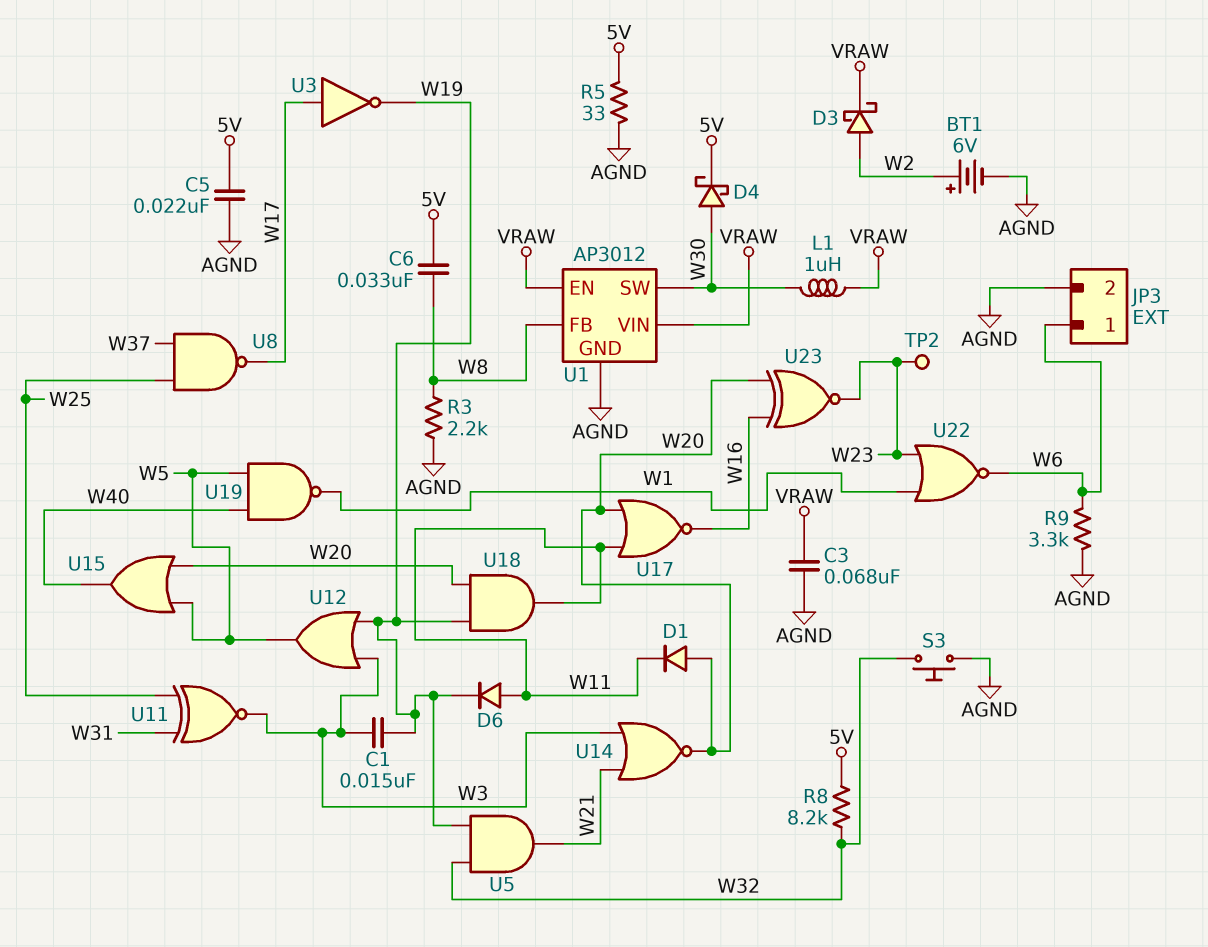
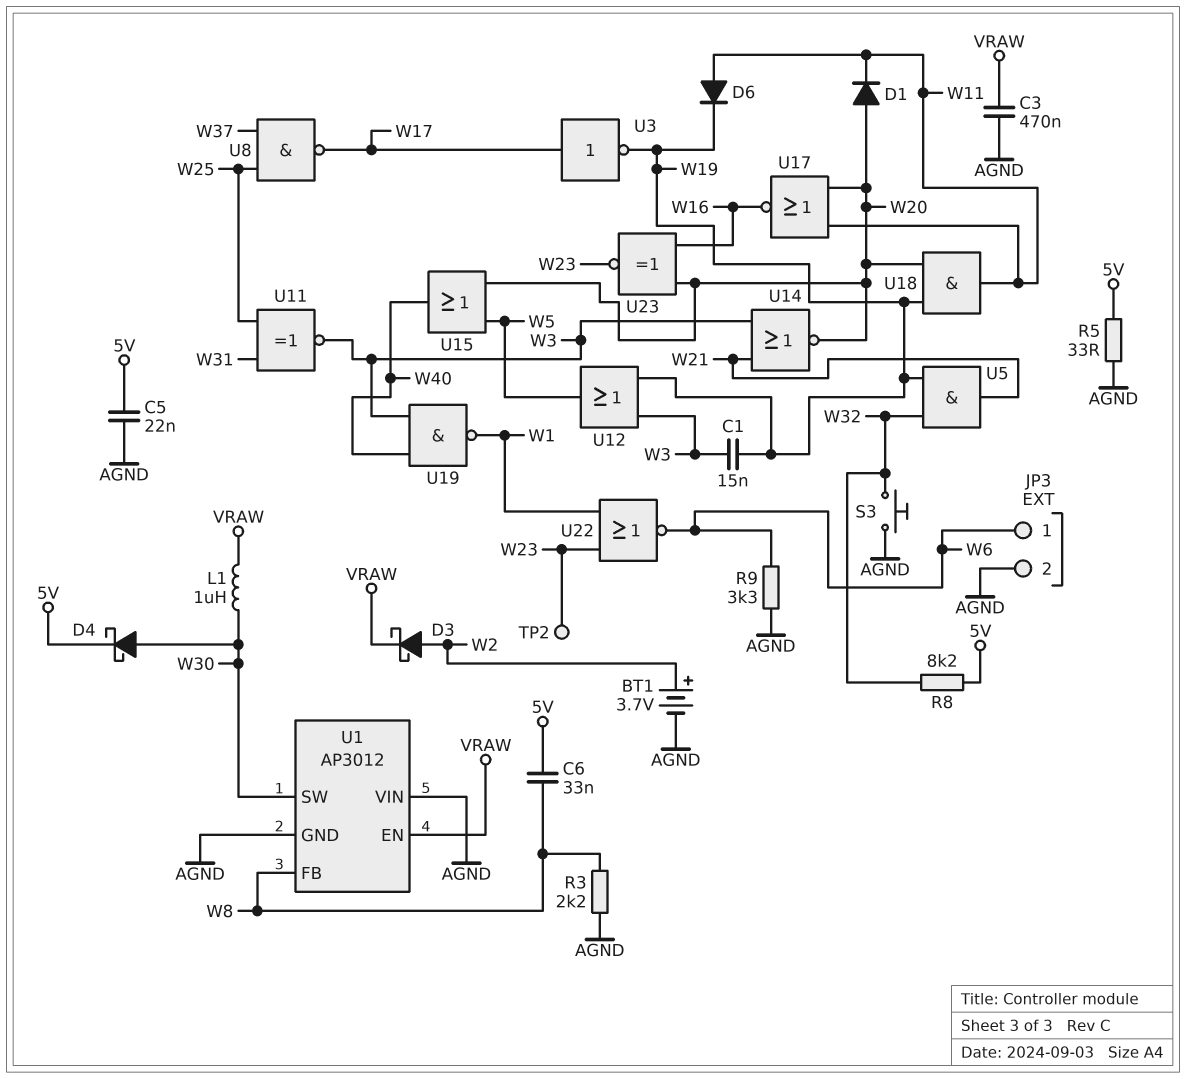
BT1: 6V (plus W2, minus AGND) -> 3.7V (plus W2, minus AGND)
C3: 68nF (AGND, VRAW) -> 470nF (AGND, VRAW)
U1 pin VIN: VRAW -> AGND
U19: NAND (in W5, in W40, out W1) -> NAND (in W3, in W40, out W1)

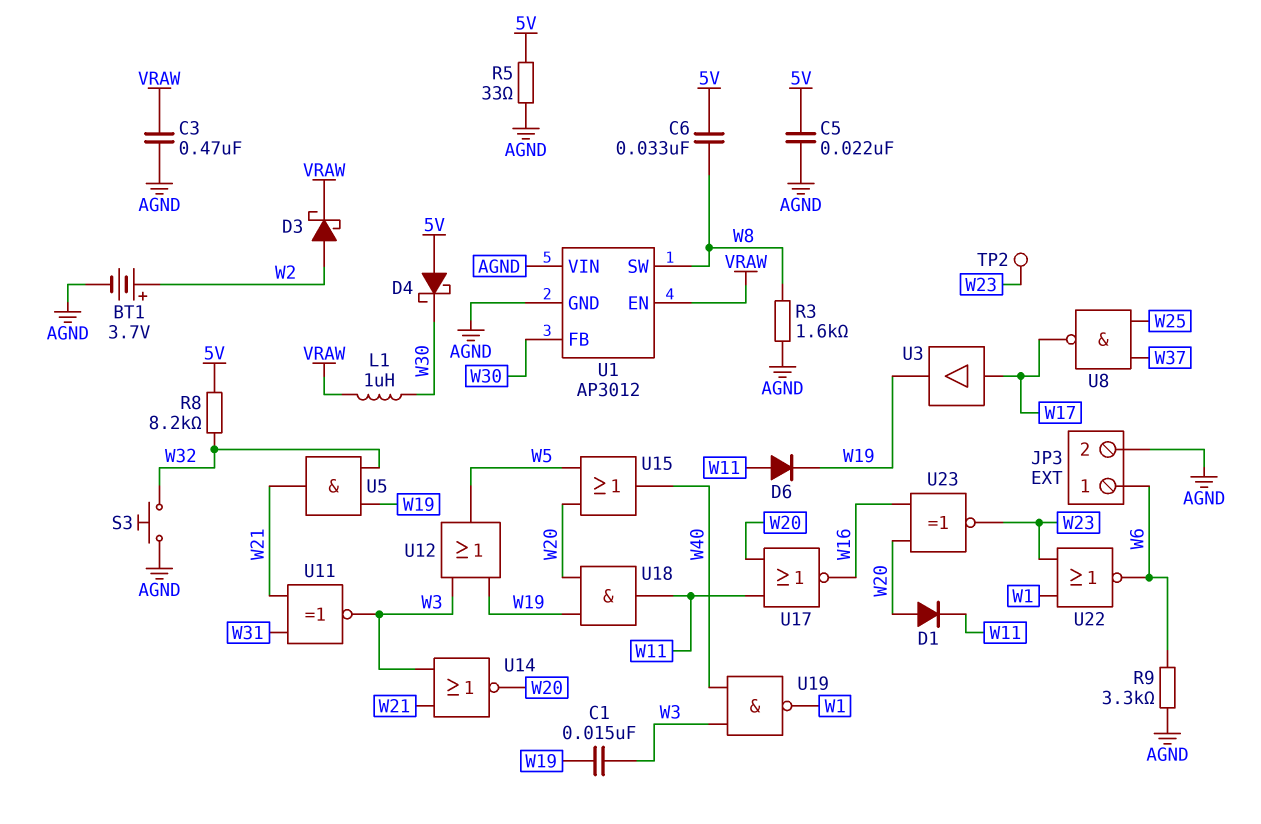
D4: schottky (A W30, K 5V) -> schottky (A 5V, K W30)
R3: 2.2k (AGND, W8) -> 1.6k (AGND, W8)
U1 pin FB: W8 -> W30
U1 pin SW: W30 -> W8
U3: NOT (in W17, out W19) -> buffer (in W17, out W19)
U11: XNOR (in W25, in W31, out W3) -> XNOR (in W21, in W31, out W3)

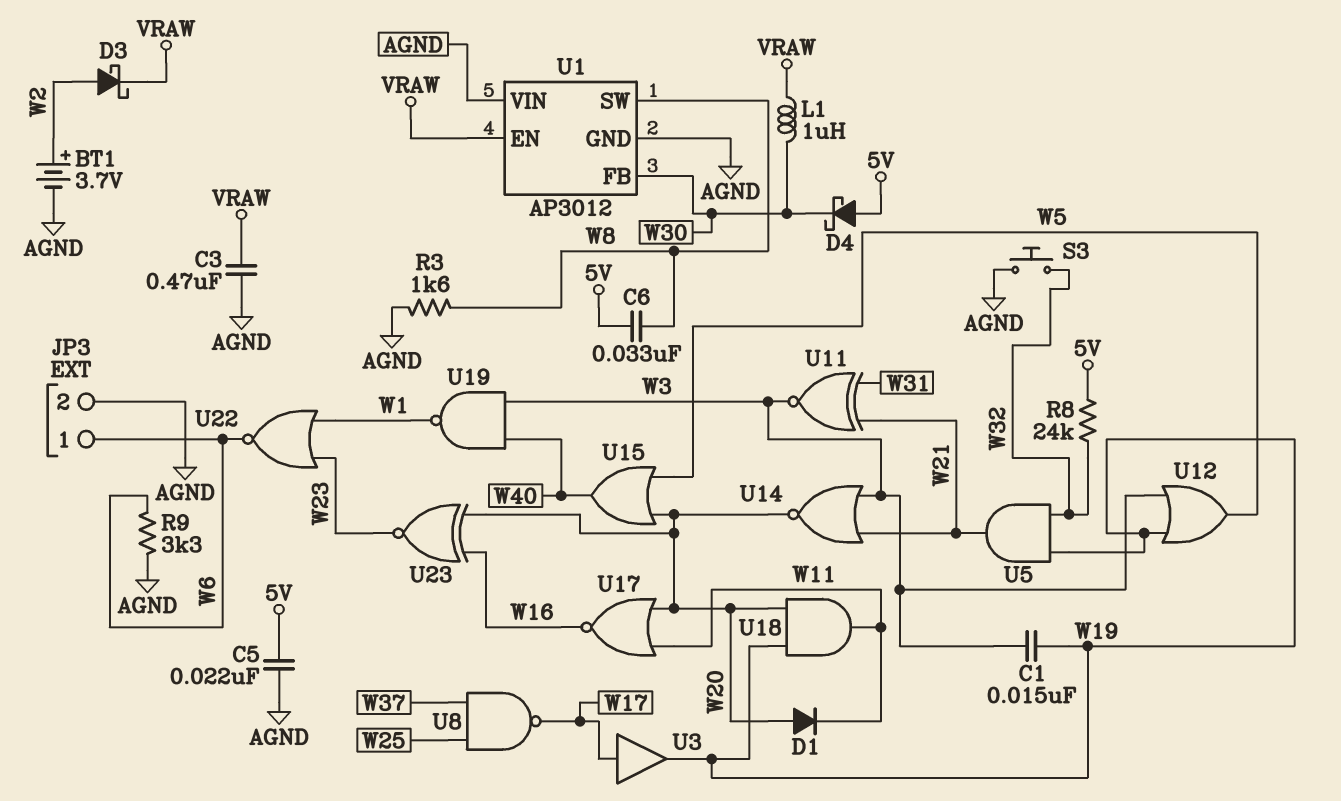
D6: diode (A W11, K W19) -> none
R5: 33 (5V, AGND) -> none
R8: 8.2k (5V, W32) -> 24k (5V, W32)
TP2: test point (W23) -> none

